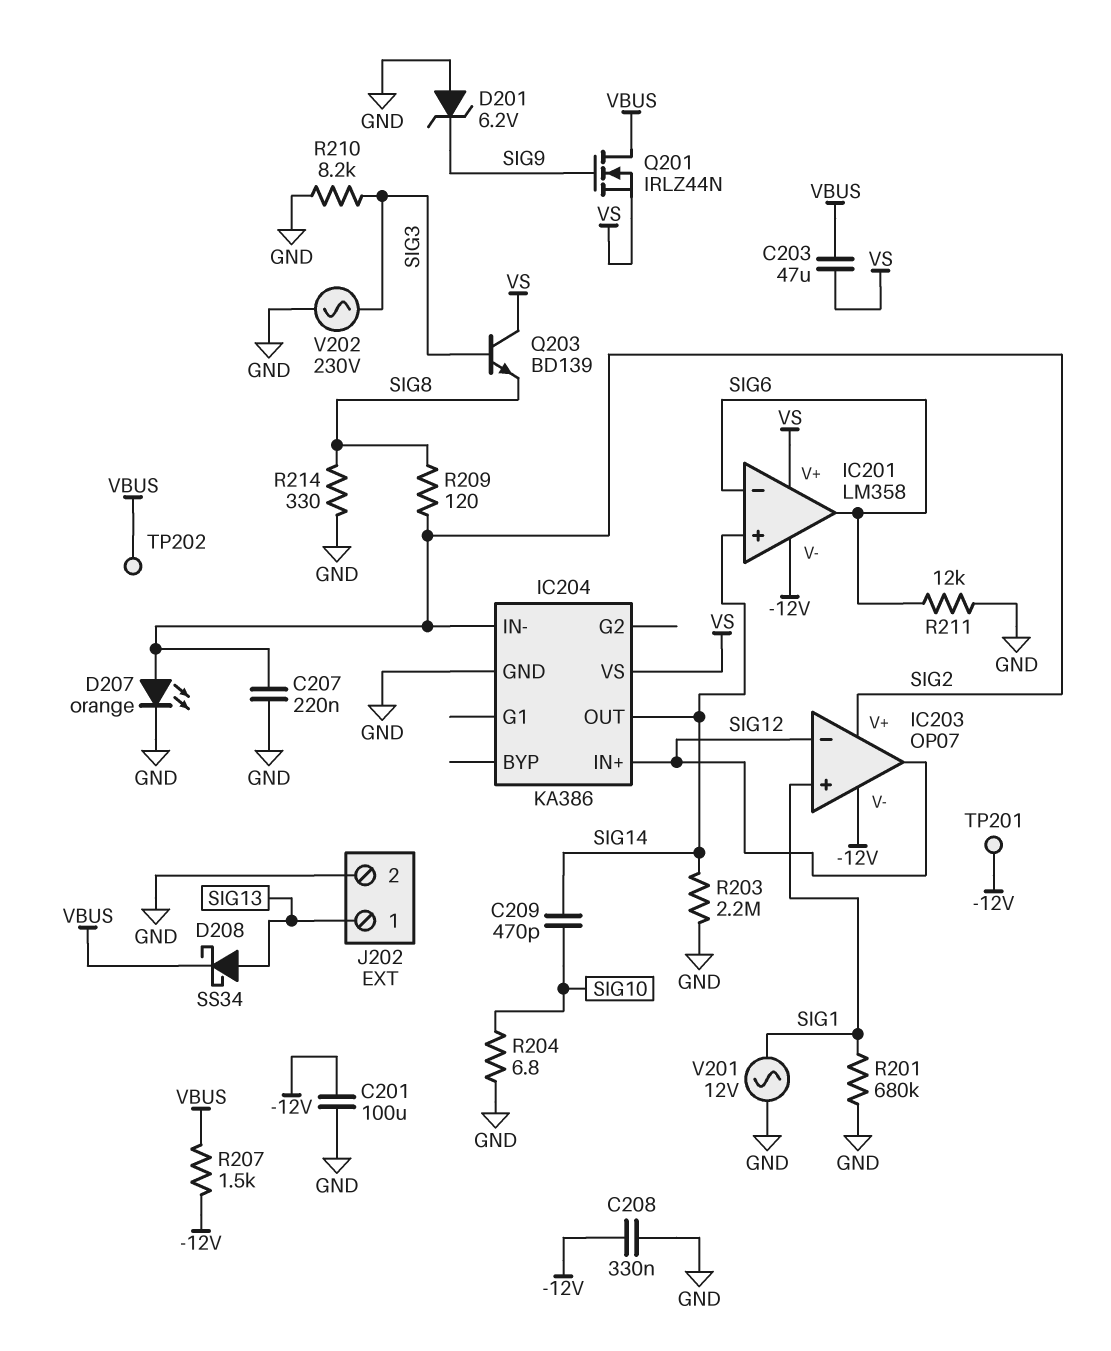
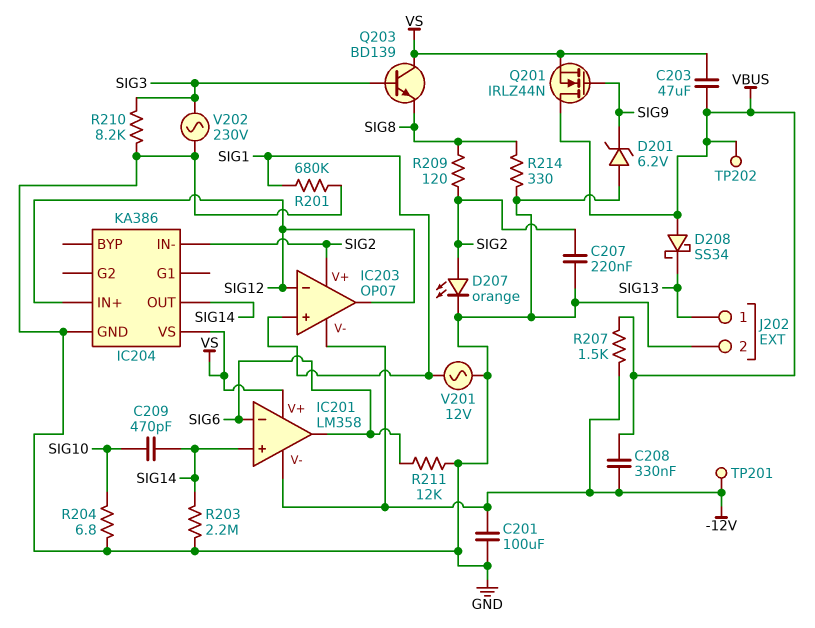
C208: 330nF (-12V, GND) -> 330nF (-12V, VBUS)
D208: schottky SS34 (A SIG13, K VBUS) -> schottky SS34 (A VBUS, K SIG13)

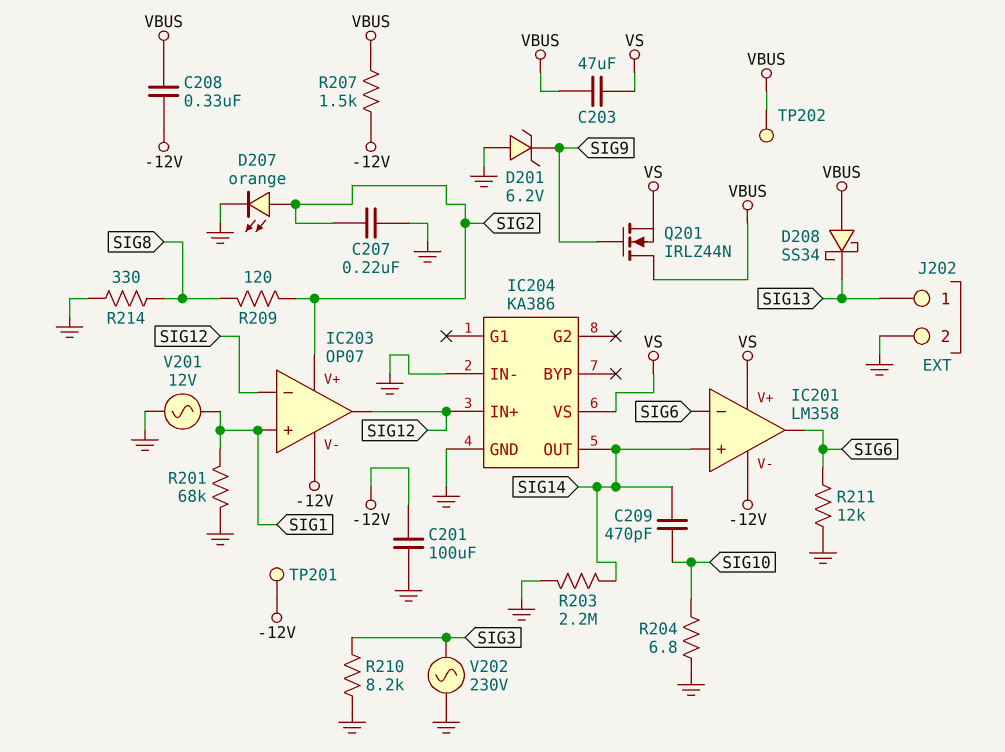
IC204 pin IN-: SIG2 -> GND
Q203: NPN BD139 (B SIG3, C VS, E SIG8) -> none
R201: 680k (GND, SIG1) -> 68k (GND, SIG1)

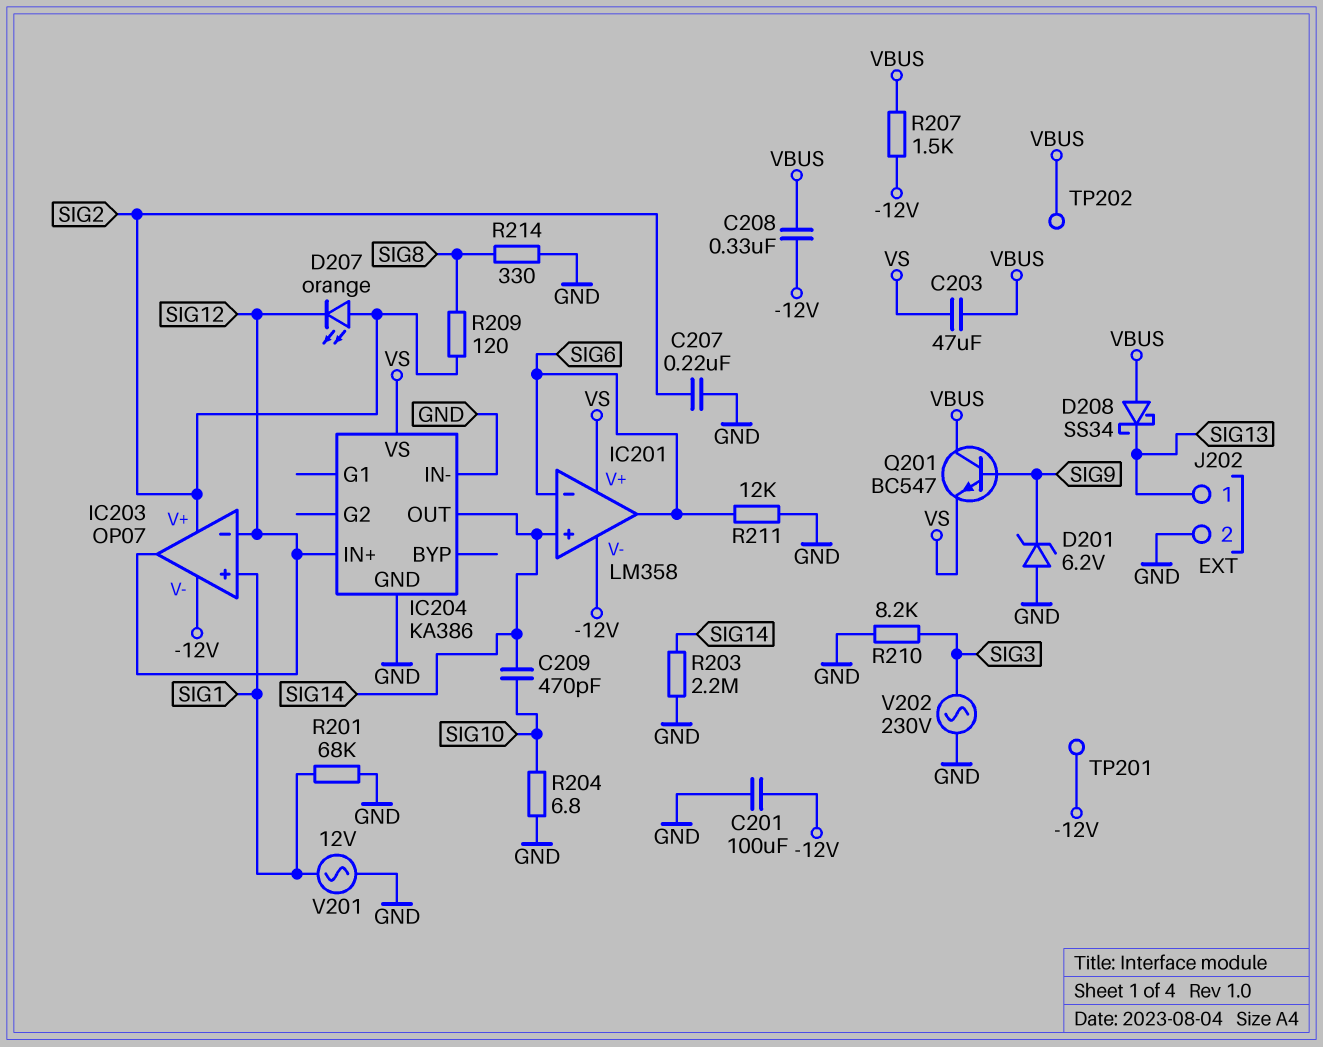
D207: LED orange (A SIG2, K GND) -> LED orange (A SIG2, K SIG12)
Q201: NMOS IRLZ44N (G SIG9, D VBUS, S VS) -> NPN BC547 (B SIG9, C VBUS, E VS)

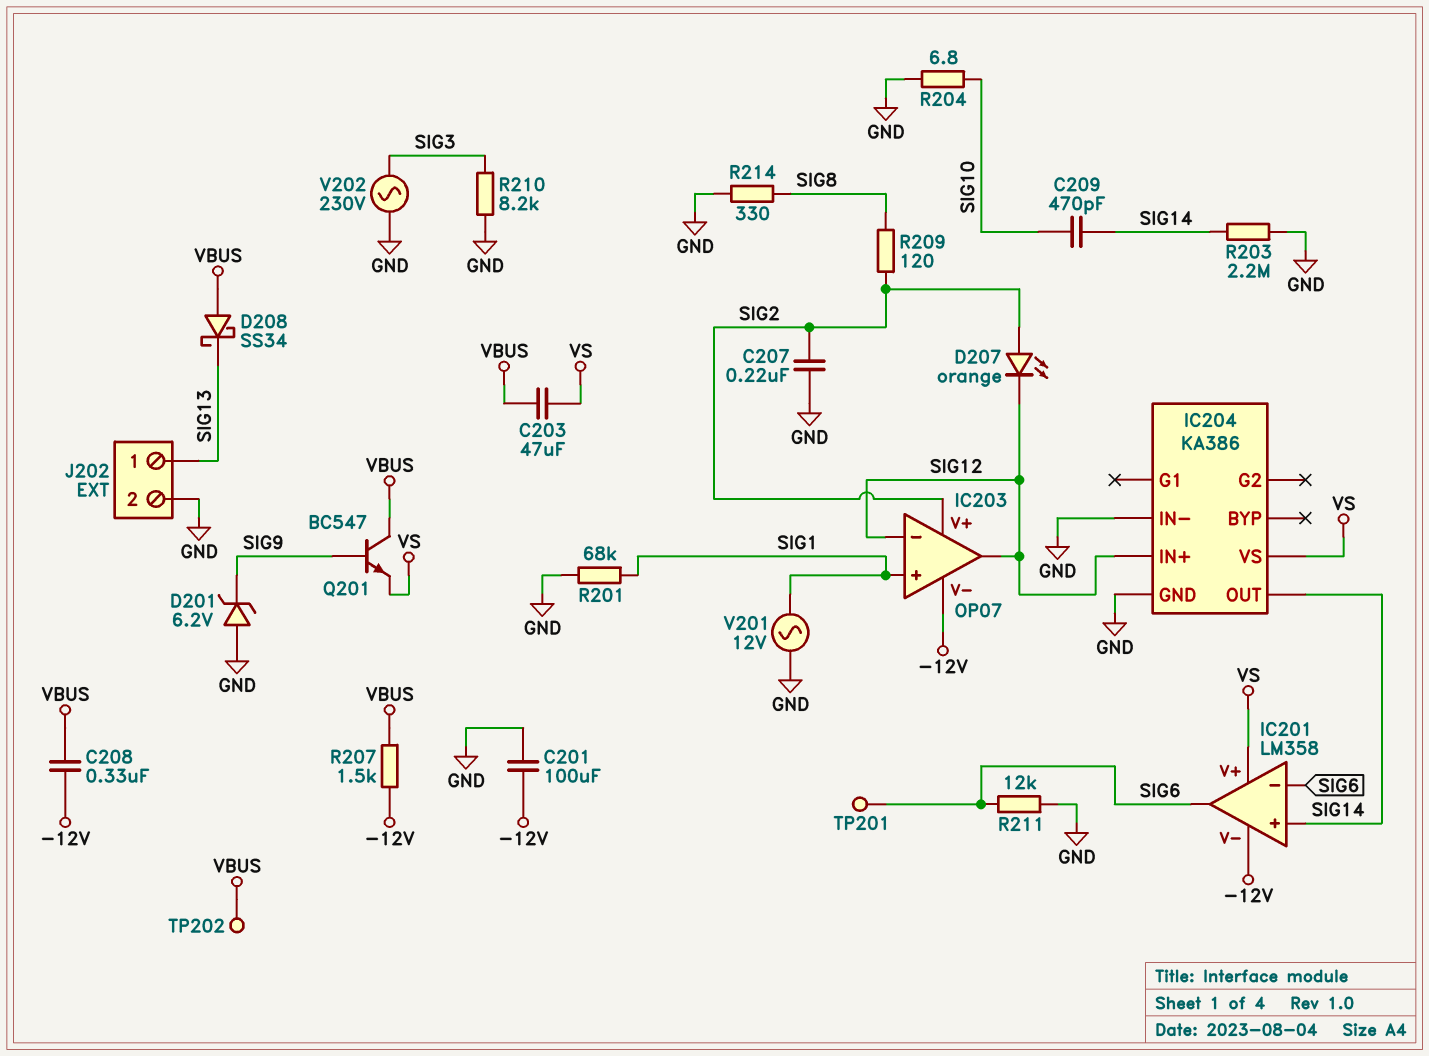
TP201: test point (-12V) -> test point (SIG6)

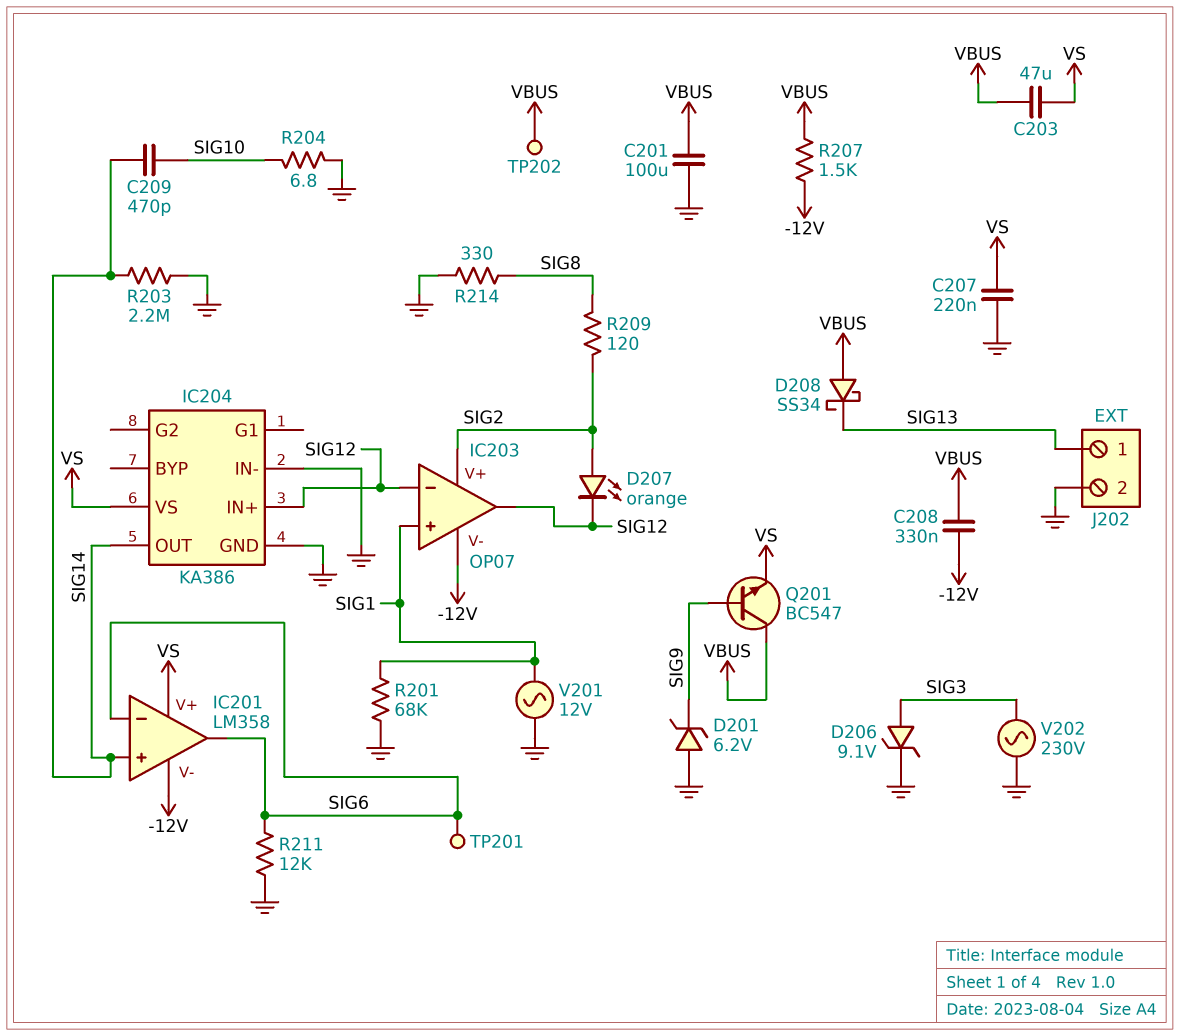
C201: 100uF (-12V, GND) -> 100uF (GND, VBUS)
C207: 220nF (GND, SIG2) -> 220nF (GND, VS)
D206: none -> zener 9.1V (A SIG3, K GND)
R210: 8.2k (GND, SIG3) -> none

